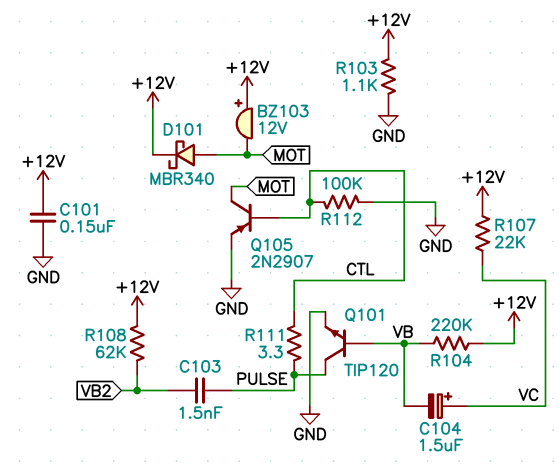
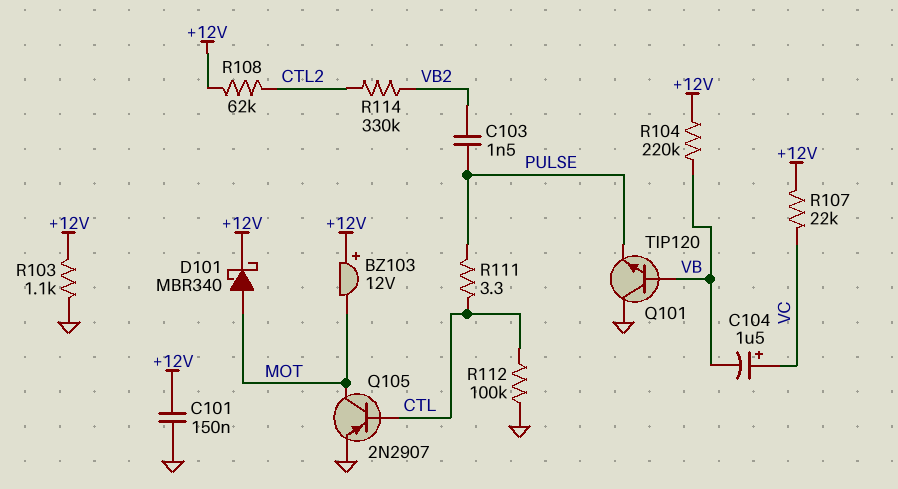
Q101: NPN TIP120 (B VB, C PULSE, E GND) -> NPN TIP120 (B VB, C GND, E PULSE)
R108: 62k (+12V, VB2) -> 62k (+12V, CTL2)
R114: none -> 330k (CTL2, VB2)

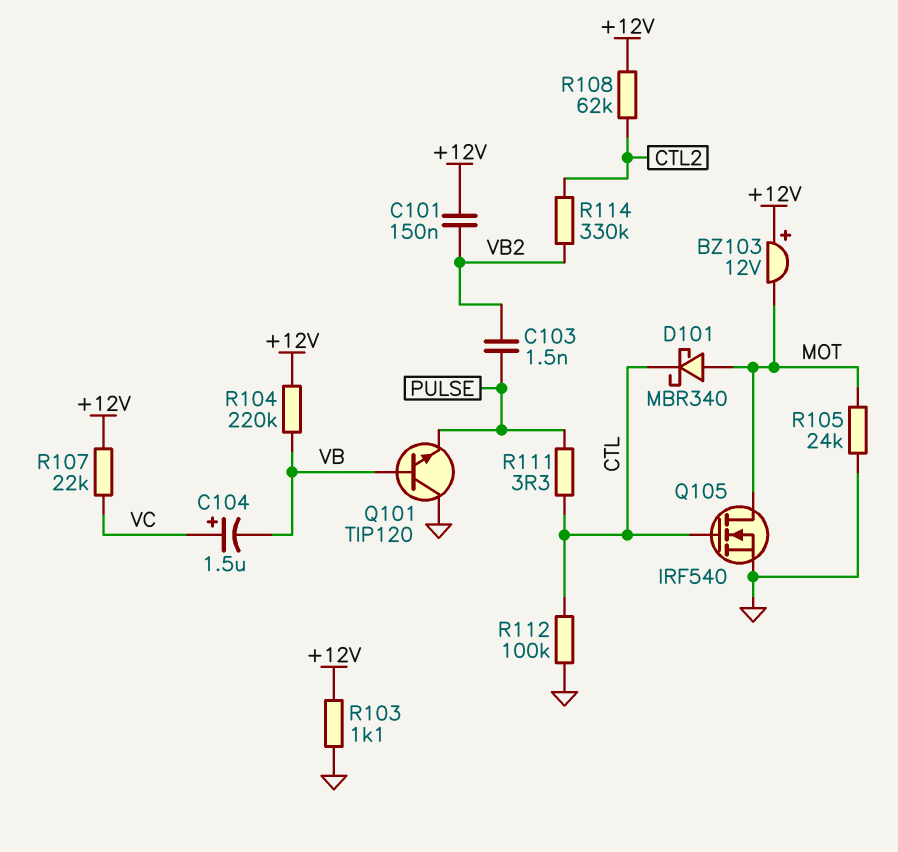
C101: 150nF (+12V, GND) -> 150nF (+12V, VB2)
D101: schottky MBR340 (A MOT, K +12V) -> schottky MBR340 (A MOT, K CTL)
Q105: PNP 2N2907 (B CTL, C MOT, E GND) -> NMOS IRF540 (G CTL, D MOT, S GND)
R105: none -> 24k (GND, MOT)

